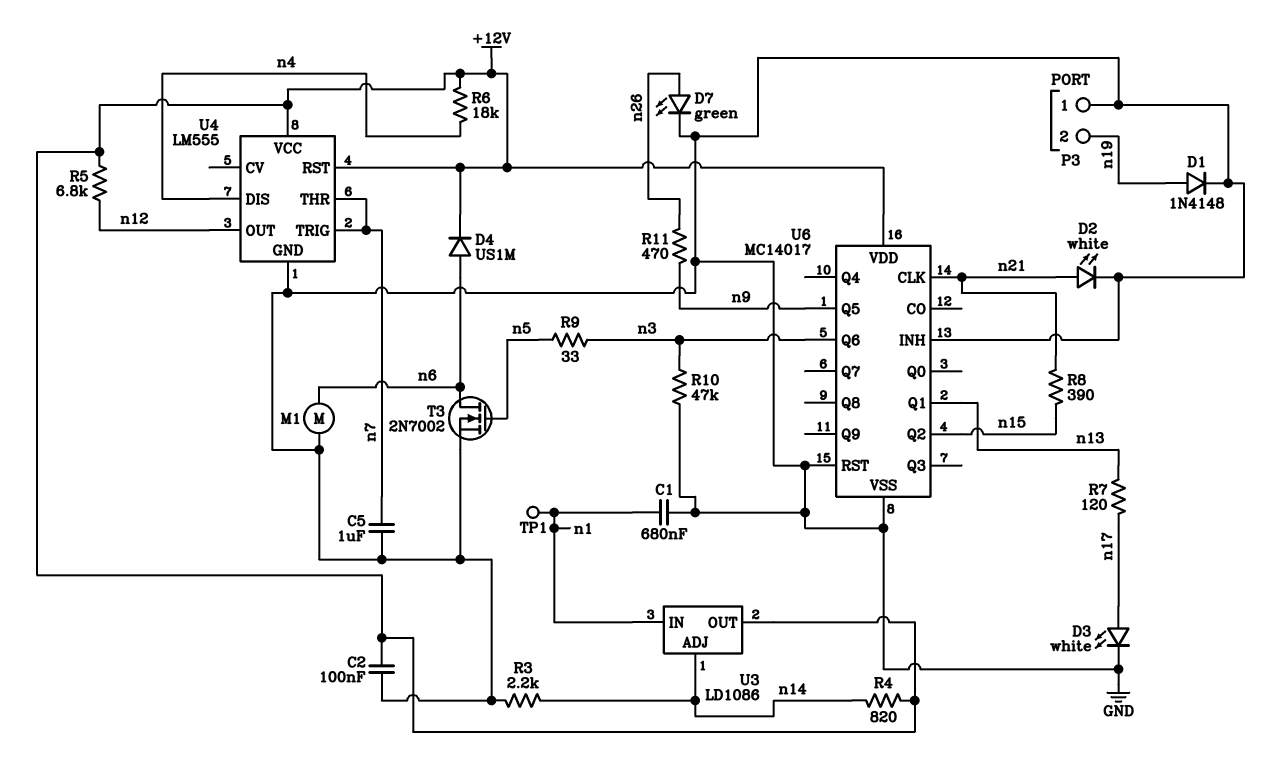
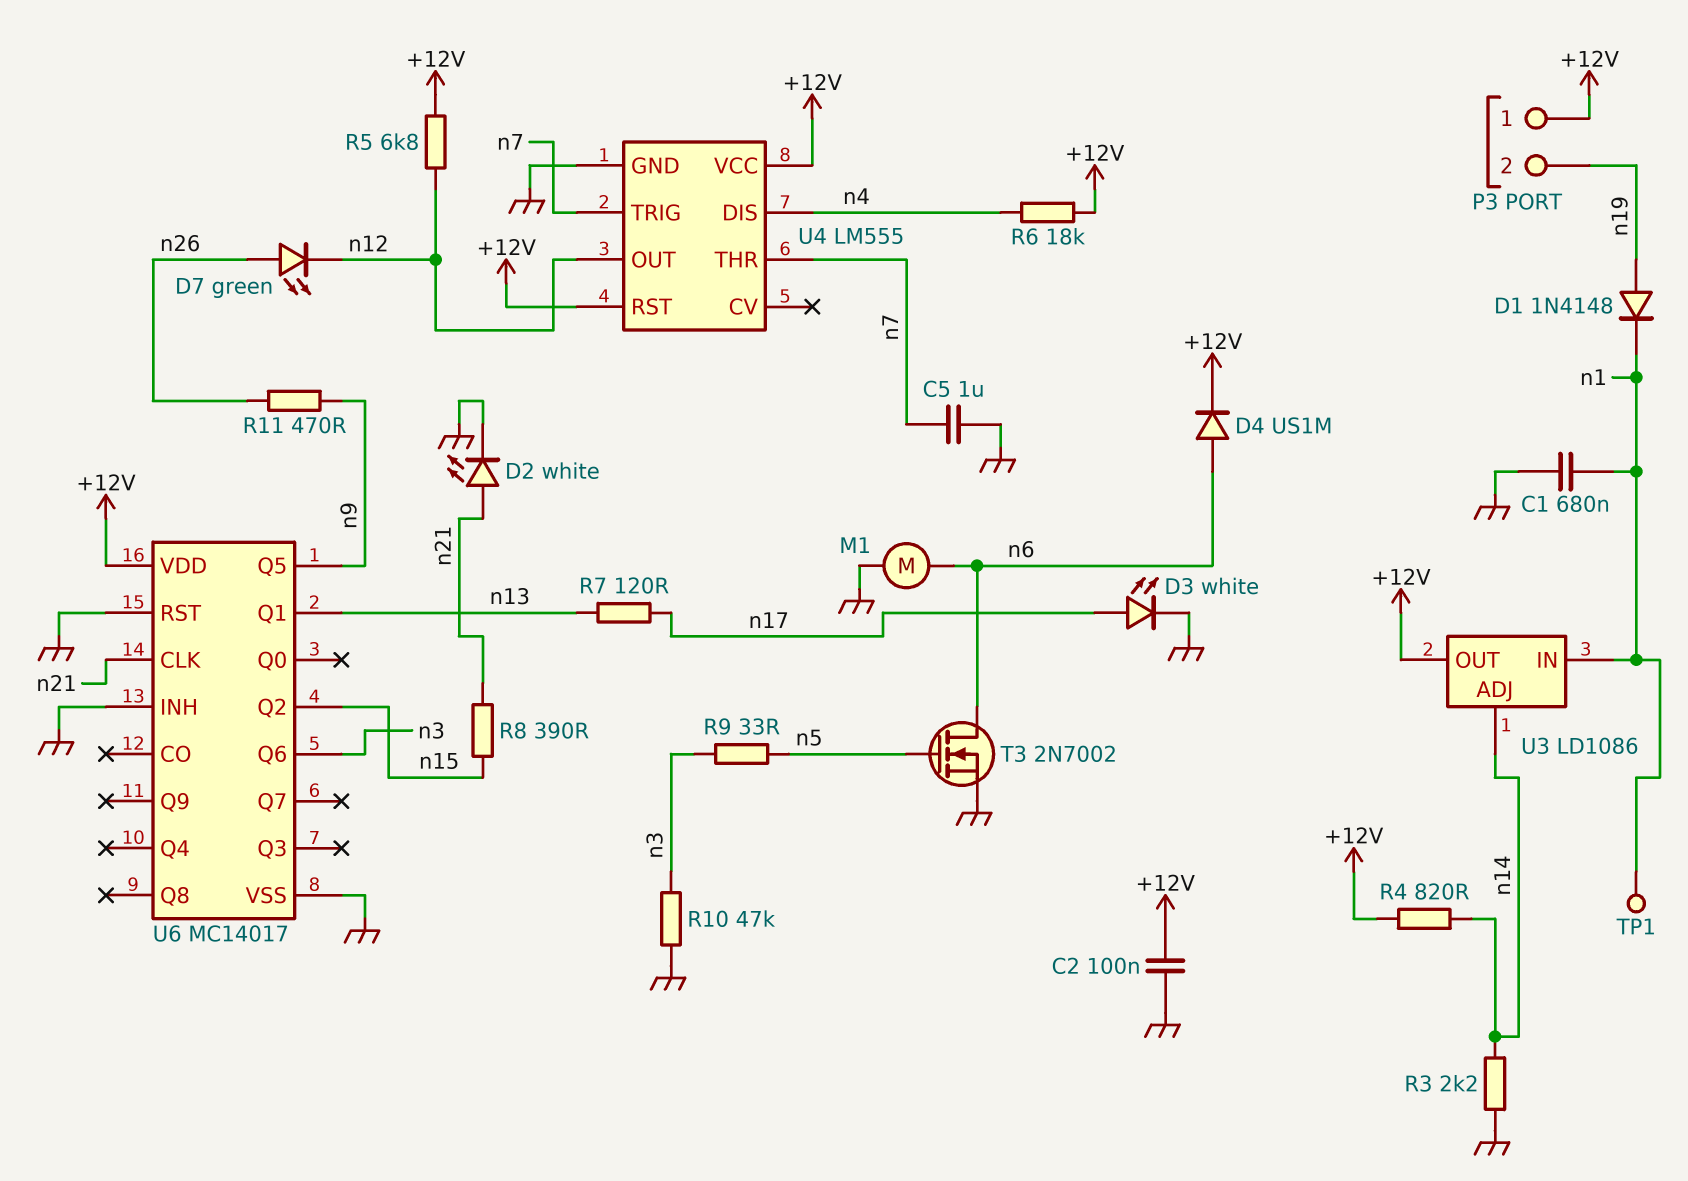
D1: diode 1N4148 (A n19, K GND) -> diode 1N4148 (A n19, K n1)
D7: LED green (A n26, K GND) -> LED green (A n26, K n12)
P3 pin 1: GND -> +12V

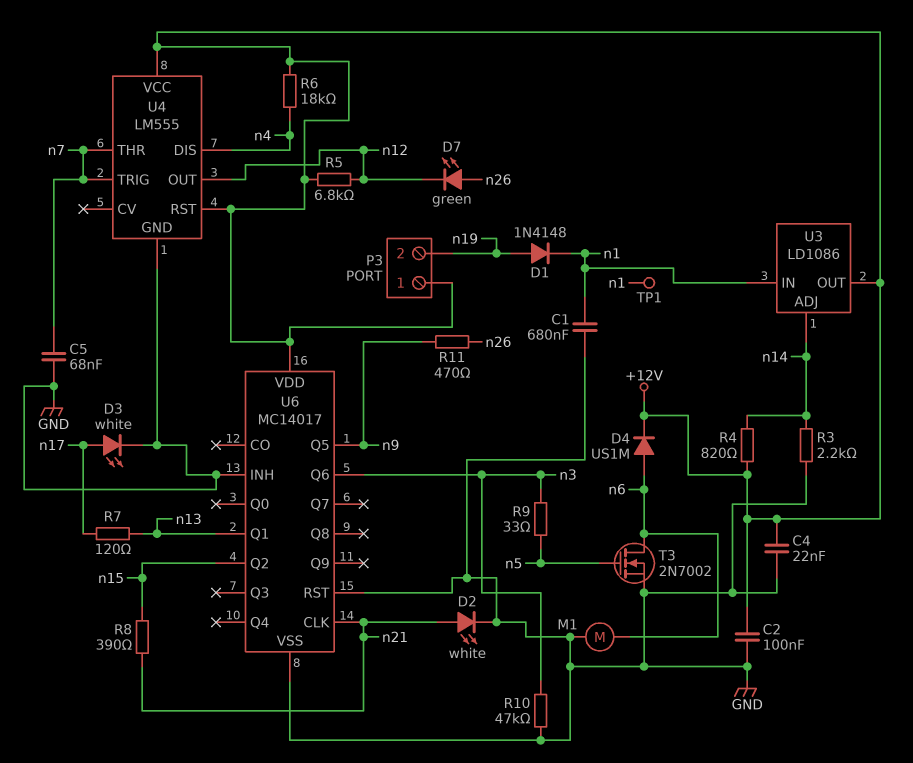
C4: none -> 22nF (+12V, GND)
C5: 1uF (GND, n7) -> 68nF (GND, n7)

